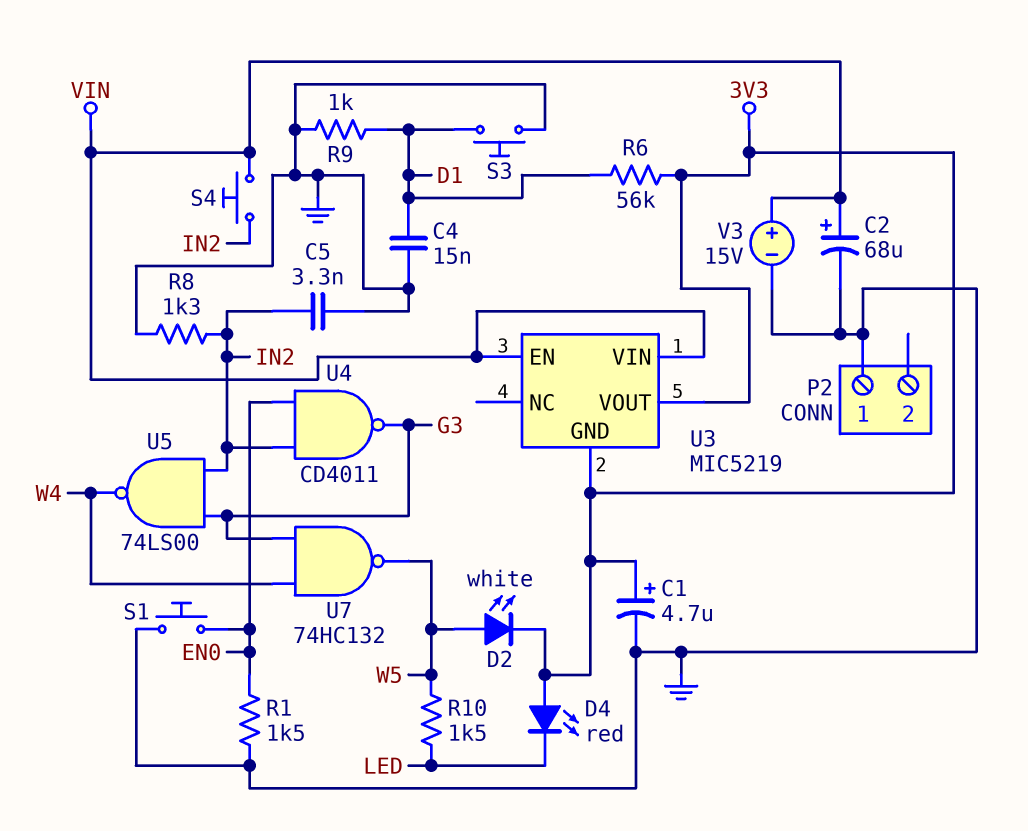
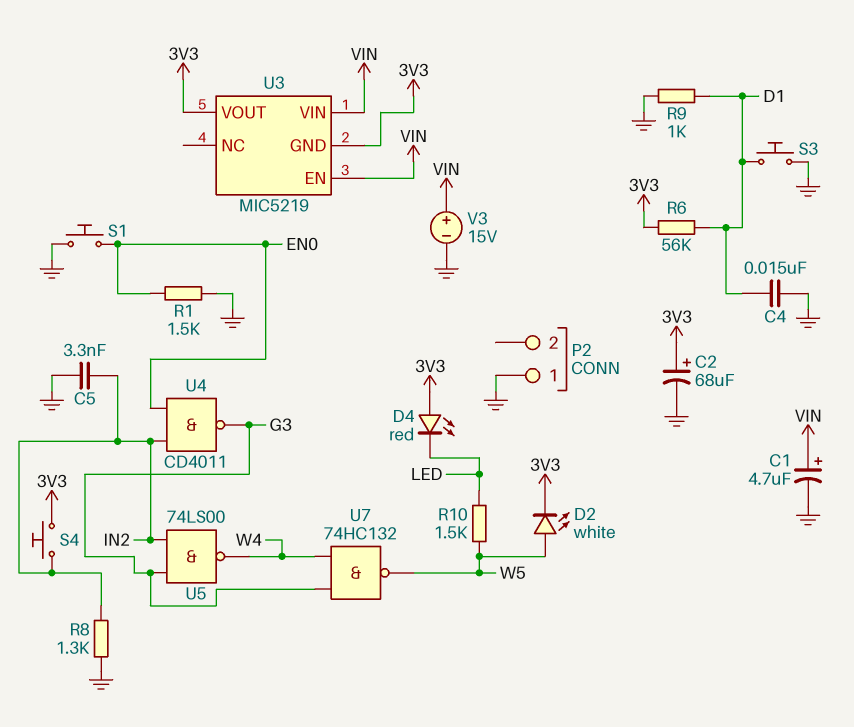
C1: 4.7uF (plus 3V3, minus GND) -> 4.7uF (plus VIN, minus GND)
C2: 68uF (plus VIN, minus GND) -> 68uF (plus 3V3, minus GND)
S4: button (IN2, VIN) -> button (3V3, IN2)

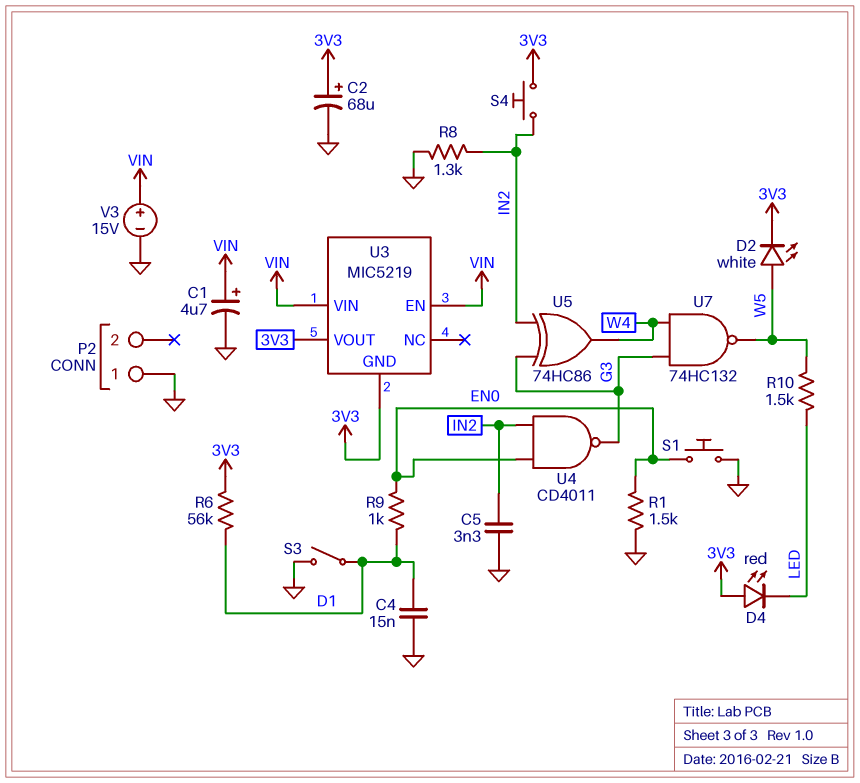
R9: 1k (D1, GND) -> 1k (D1, EN0)
S3: button (D1, GND) -> switch (D1, GND)
U5: NAND 74LS00 (in G3, in IN2, out W4) -> XOR 74HC86 (in G3, in IN2, out W4)

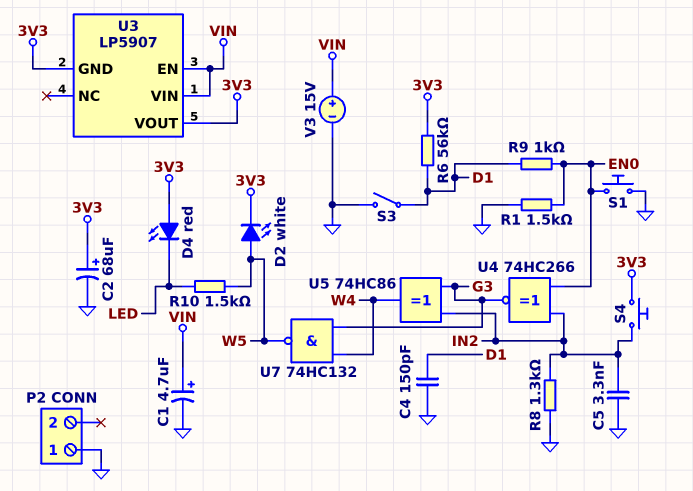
C4: 15nF (D1, GND) -> 150pF (D1, GND)
U3: MIC5219 -> LP5907
U4: NAND CD4011 (in EN0, in IN2, out G3) -> XNOR 74HC266 (in EN0, in IN2, out G3)

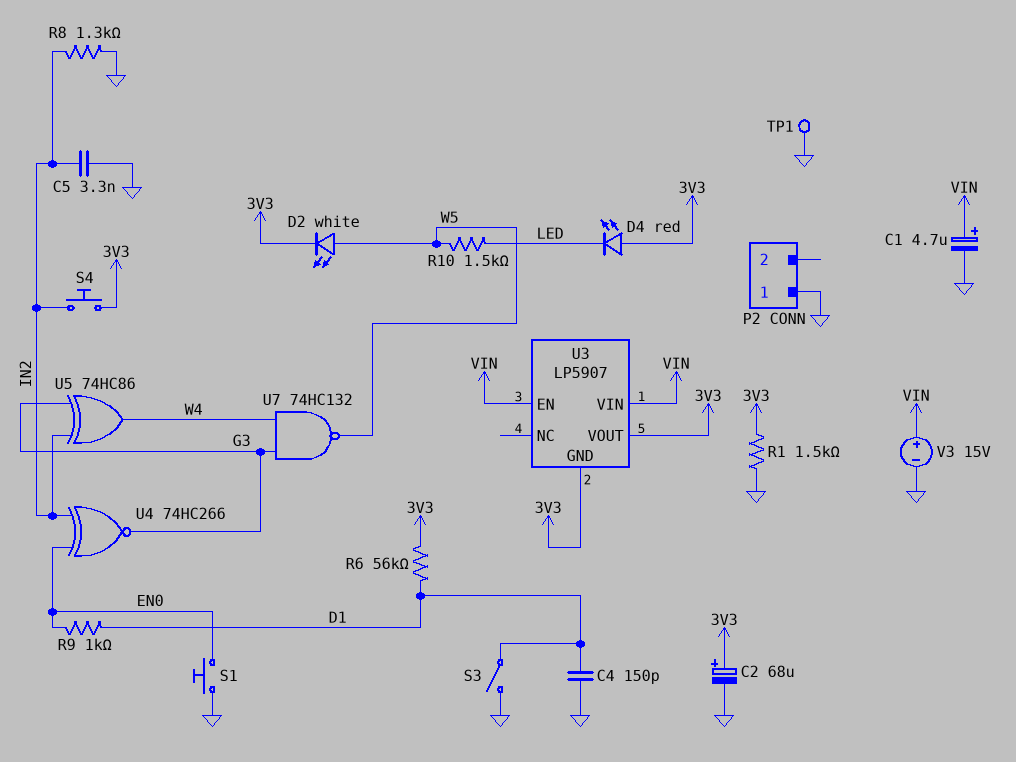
R1: 1.5k (EN0, GND) -> 1.5k (3V3, GND)
TP1: none -> test point (GND)

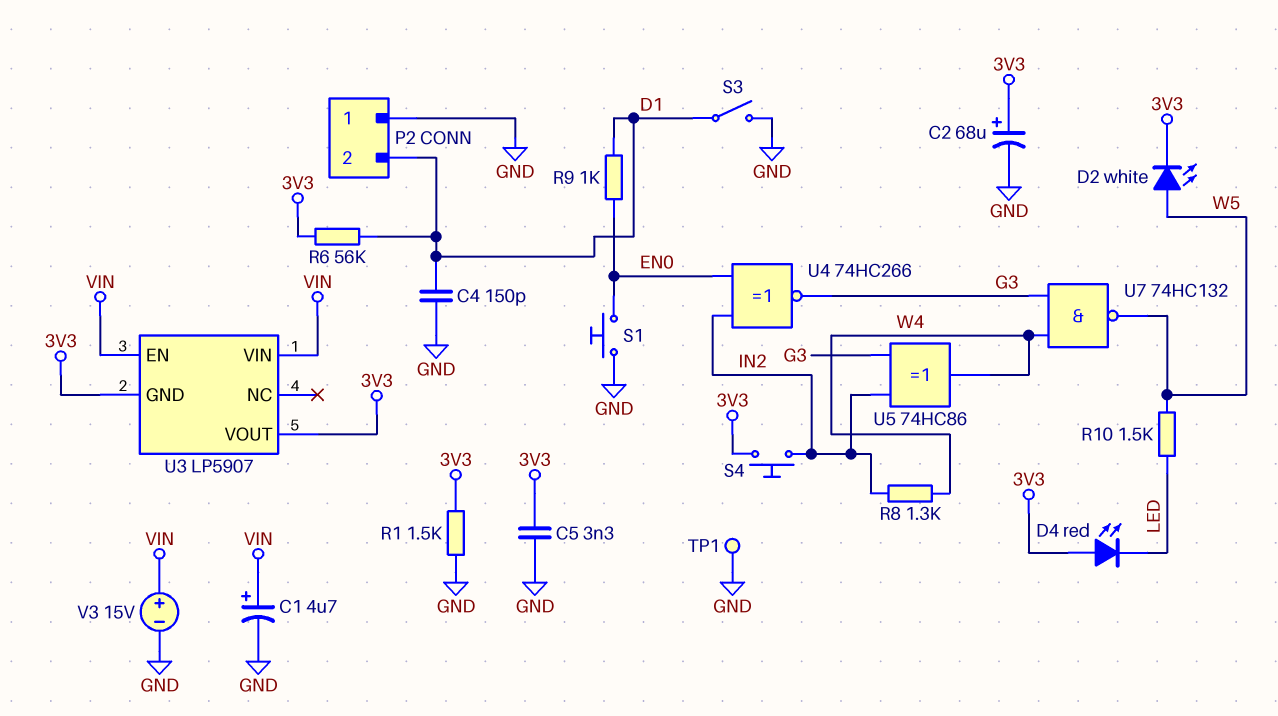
C5: 3.3nF (GND, IN2) -> 3.3nF (3V3, GND)
P2 pin 2: none -> D1
R8: 1.3k (GND, IN2) -> 1.3k (IN2, W4)

